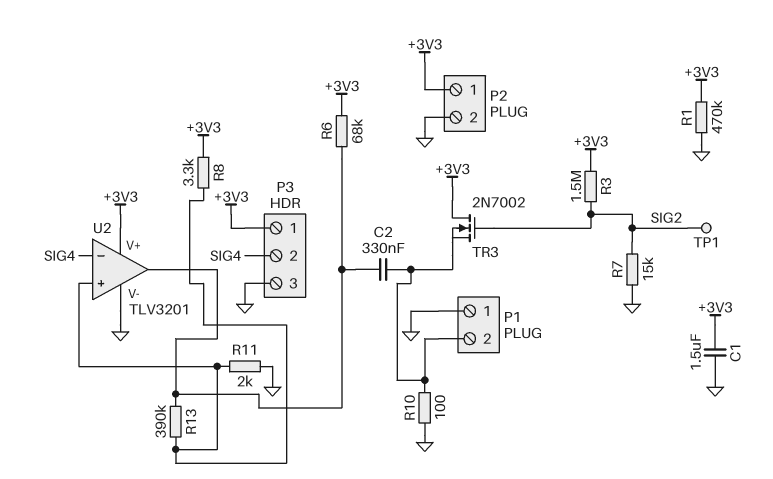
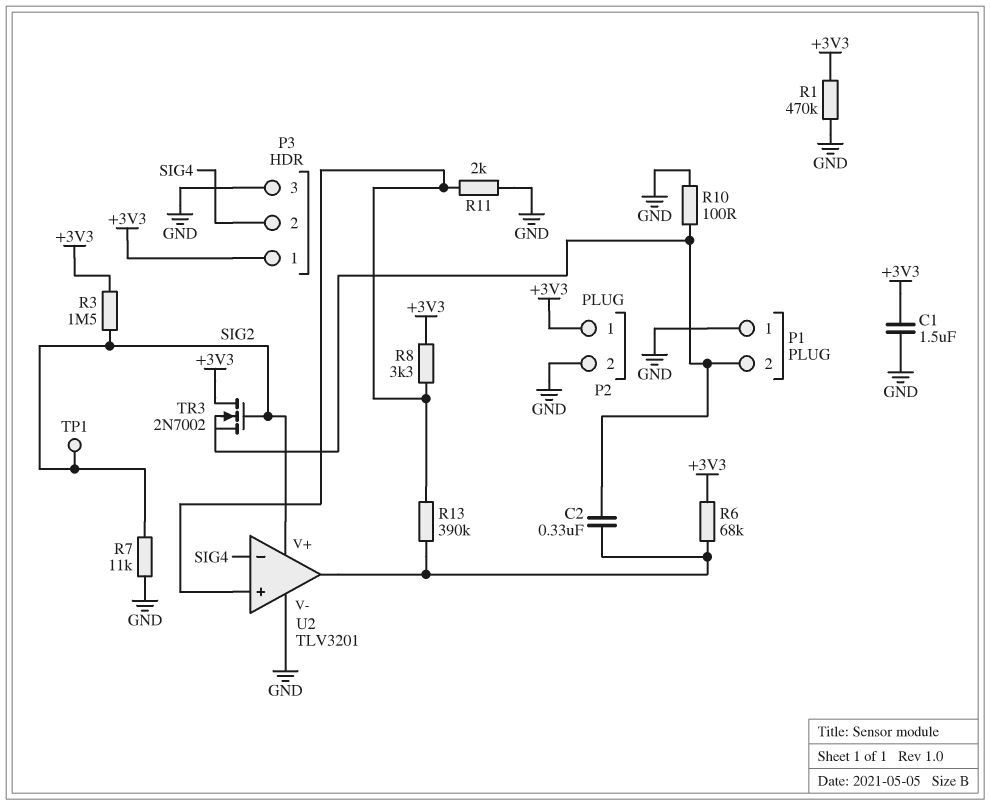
R7: 15k (GND, SIG2) -> 11k (GND, SIG2)
U2 pin V+: +3V3 -> SIG2

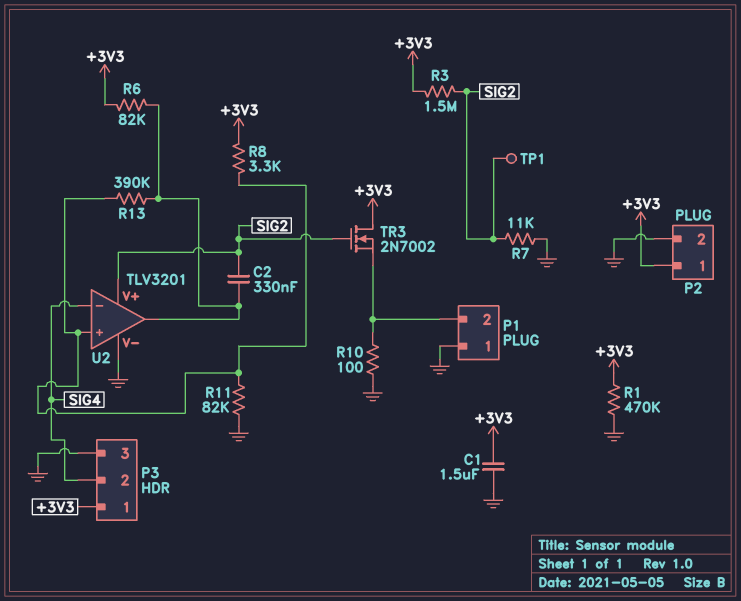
C2: 330nF (P1/2, U2/out) -> 330nF (SIG2, U2/out)
R6: 68k (+3V3, U2/out) -> 82k (+3V3, U2/out)
R11: 2k (GND, U2/in+) -> 82k (GND, U2/in+)

